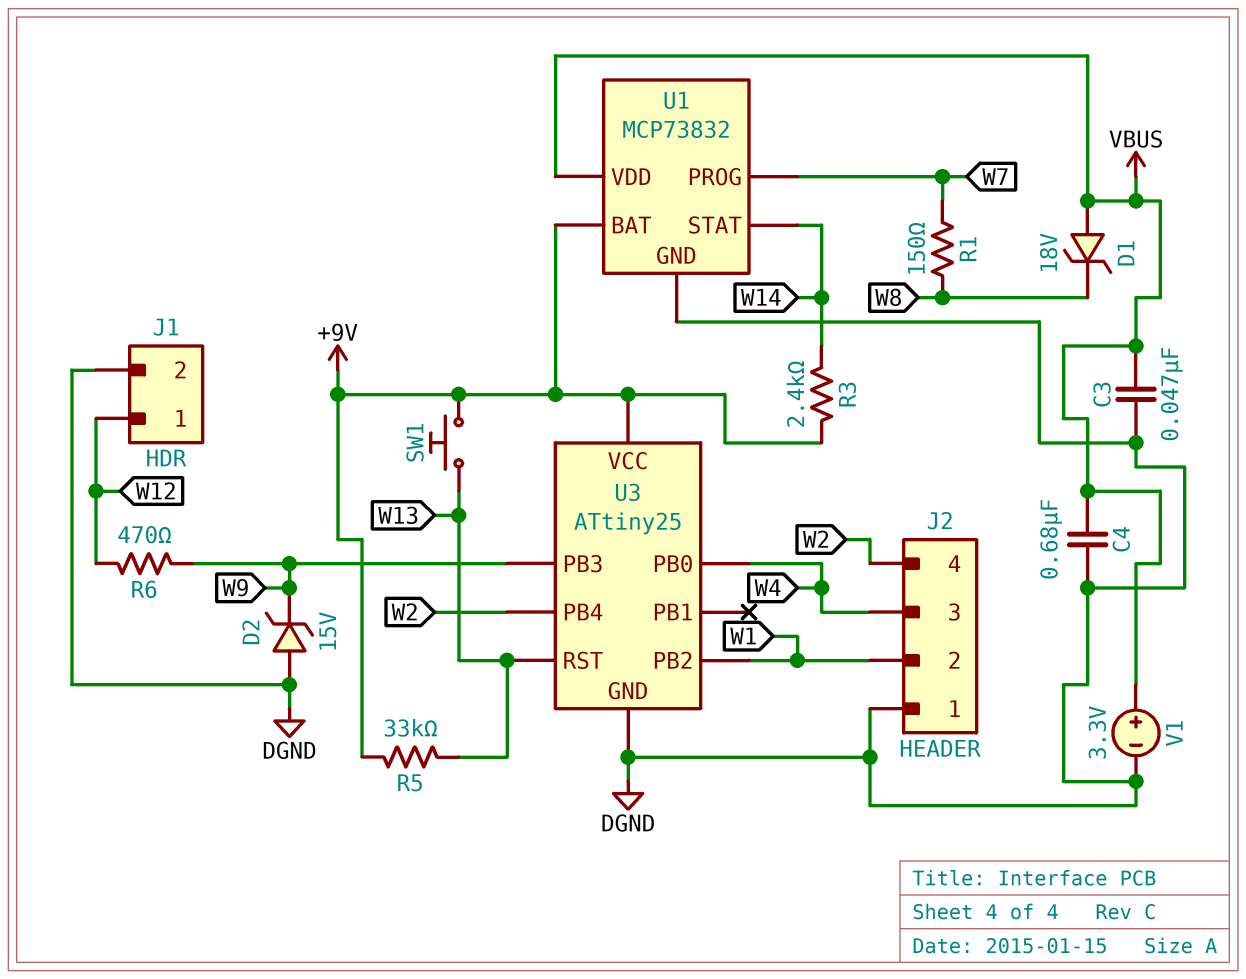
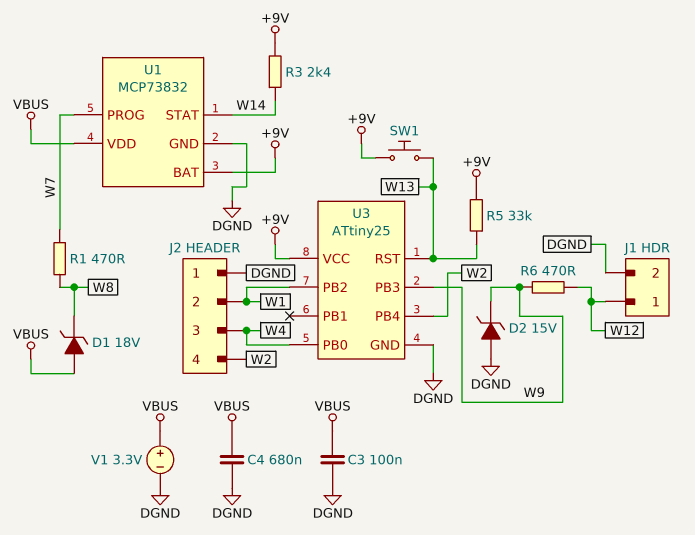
C3: 47nF (DGND, VBUS) -> 100nF (DGND, VBUS)
R1: 150 (W7, W8) -> 470 (W7, W8)

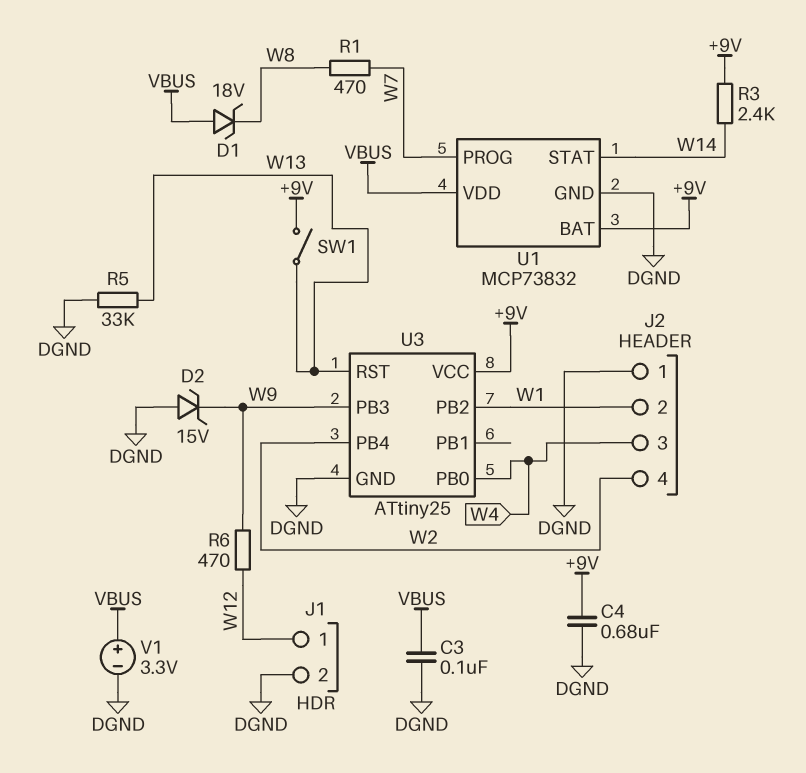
C4: 680nF (DGND, VBUS) -> 680nF (+9V, DGND)
R5: 33k (+9V, W13) -> 33k (DGND, W13)
SW1: button (+9V, W13) -> switch (+9V, W13)

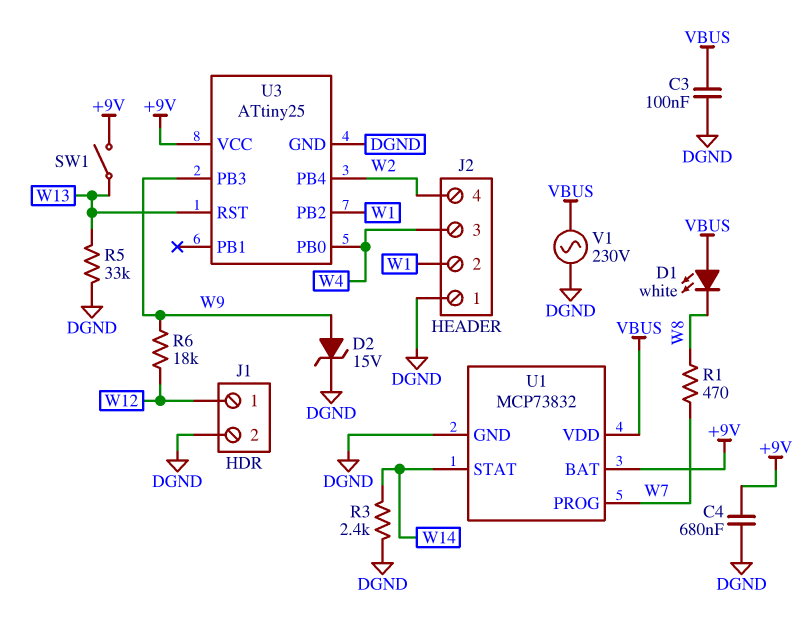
D1: zener 18V (A VBUS, K W8) -> LED white (A VBUS, K W8)
D2: zener 15V (A DGND, K W9) -> zener 15V (A W9, K DGND)
R3: 2.4k (+9V, W14) -> 2.4k (DGND, W14)
R6: 470 (W9, W12) -> 18k (W9, W12)
V1: 3.3V (plus VBUS, minus DGND) -> AC 230V (DGND, VBUS)

